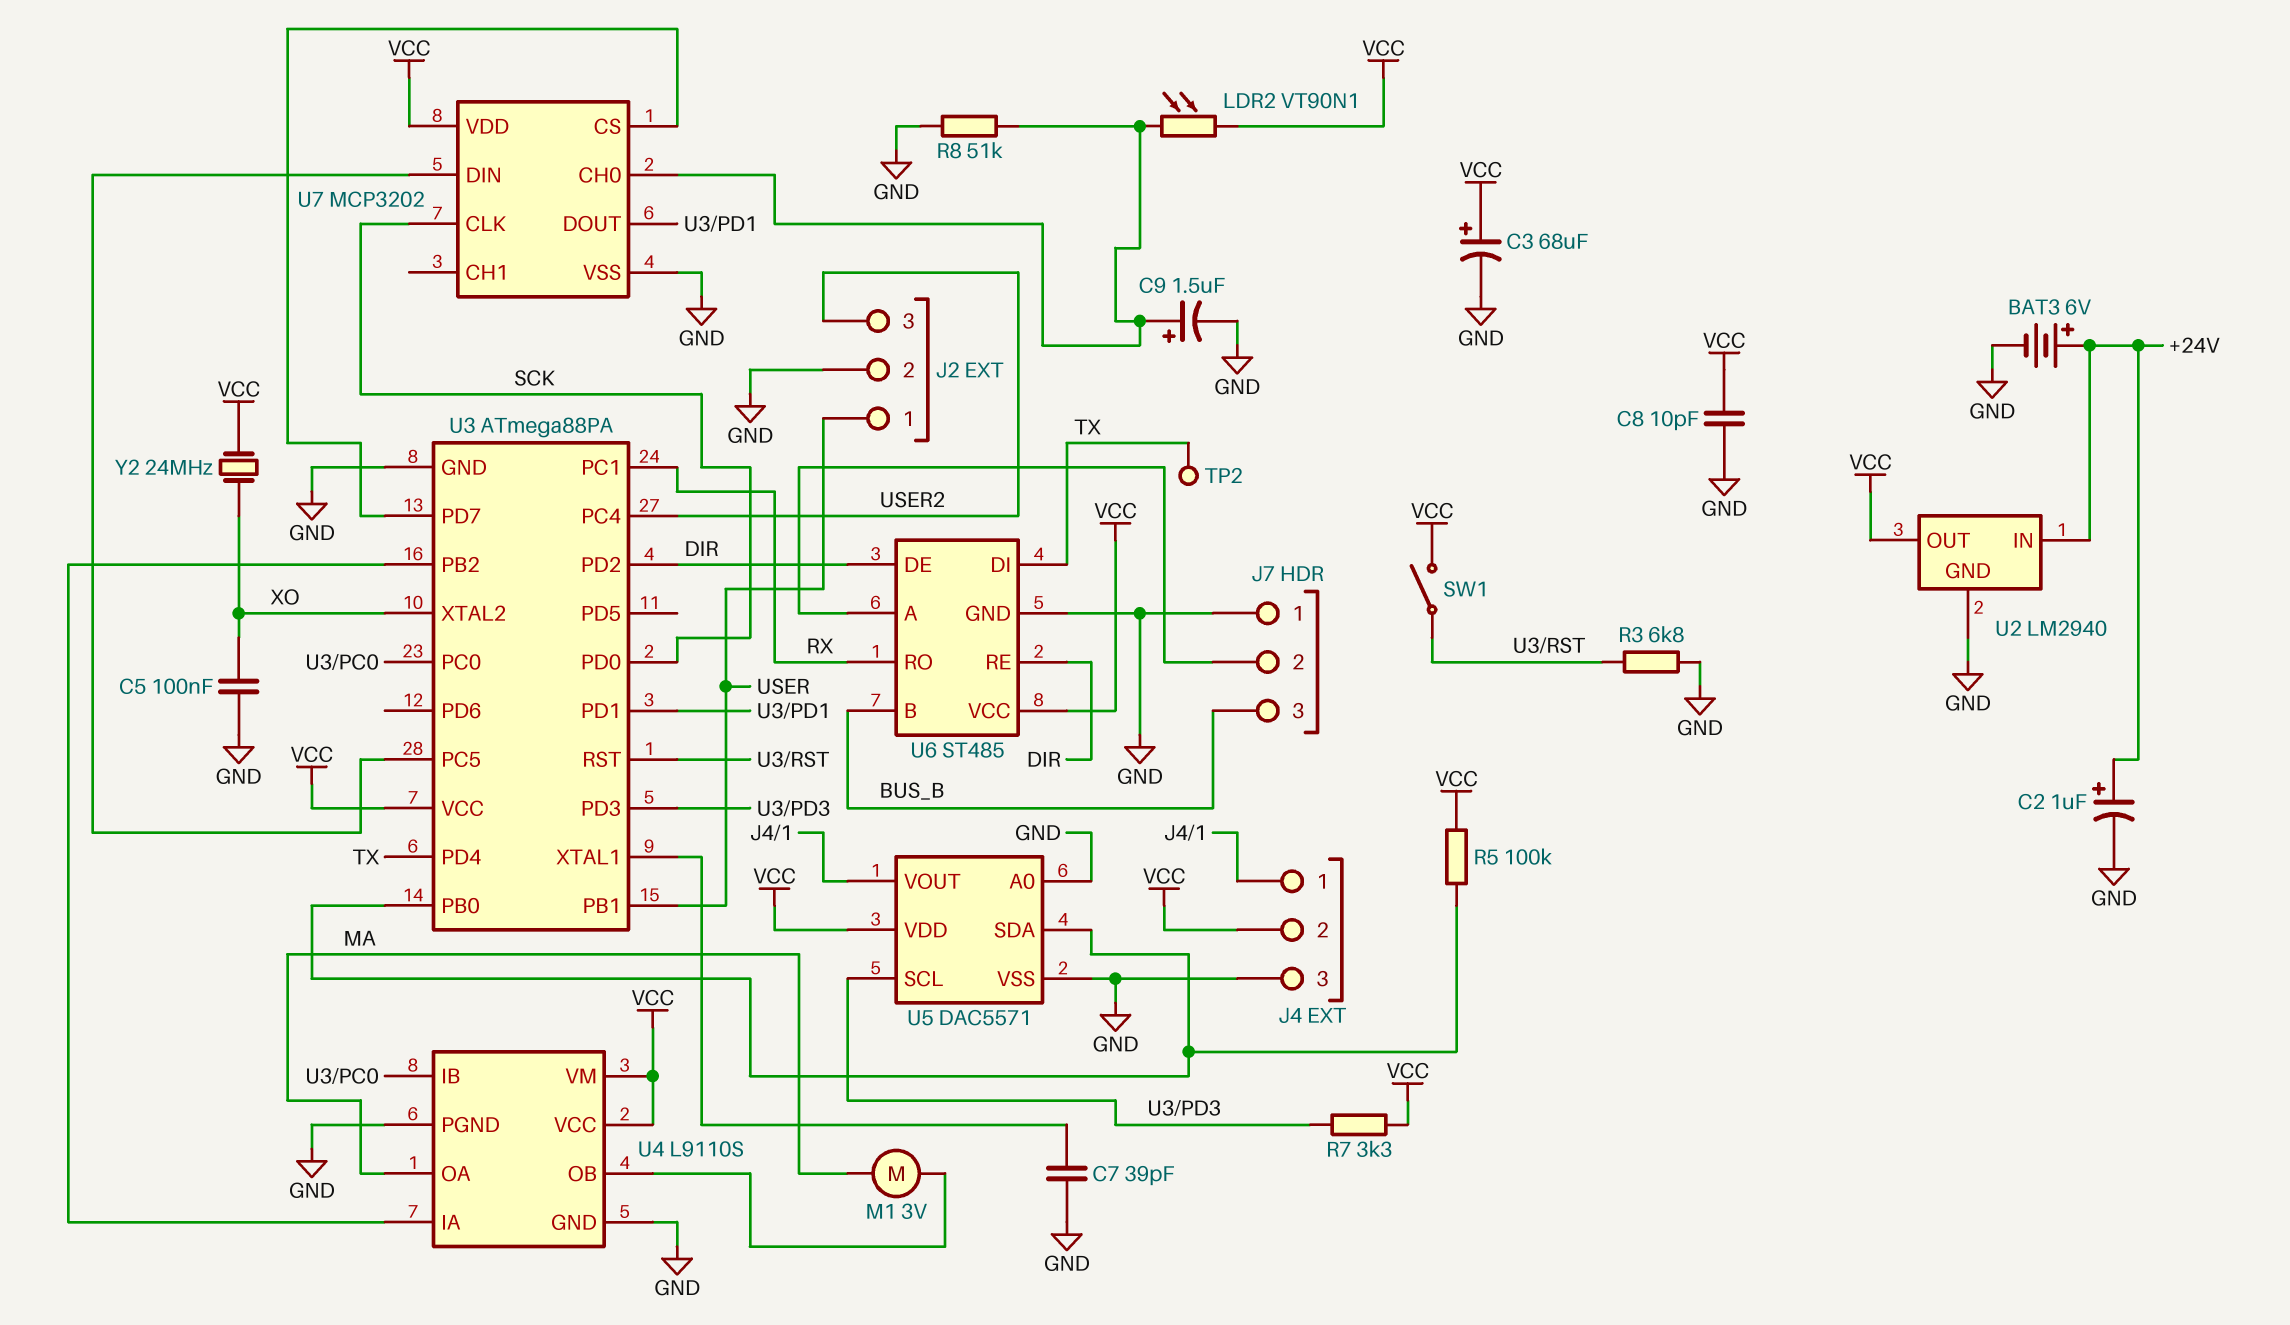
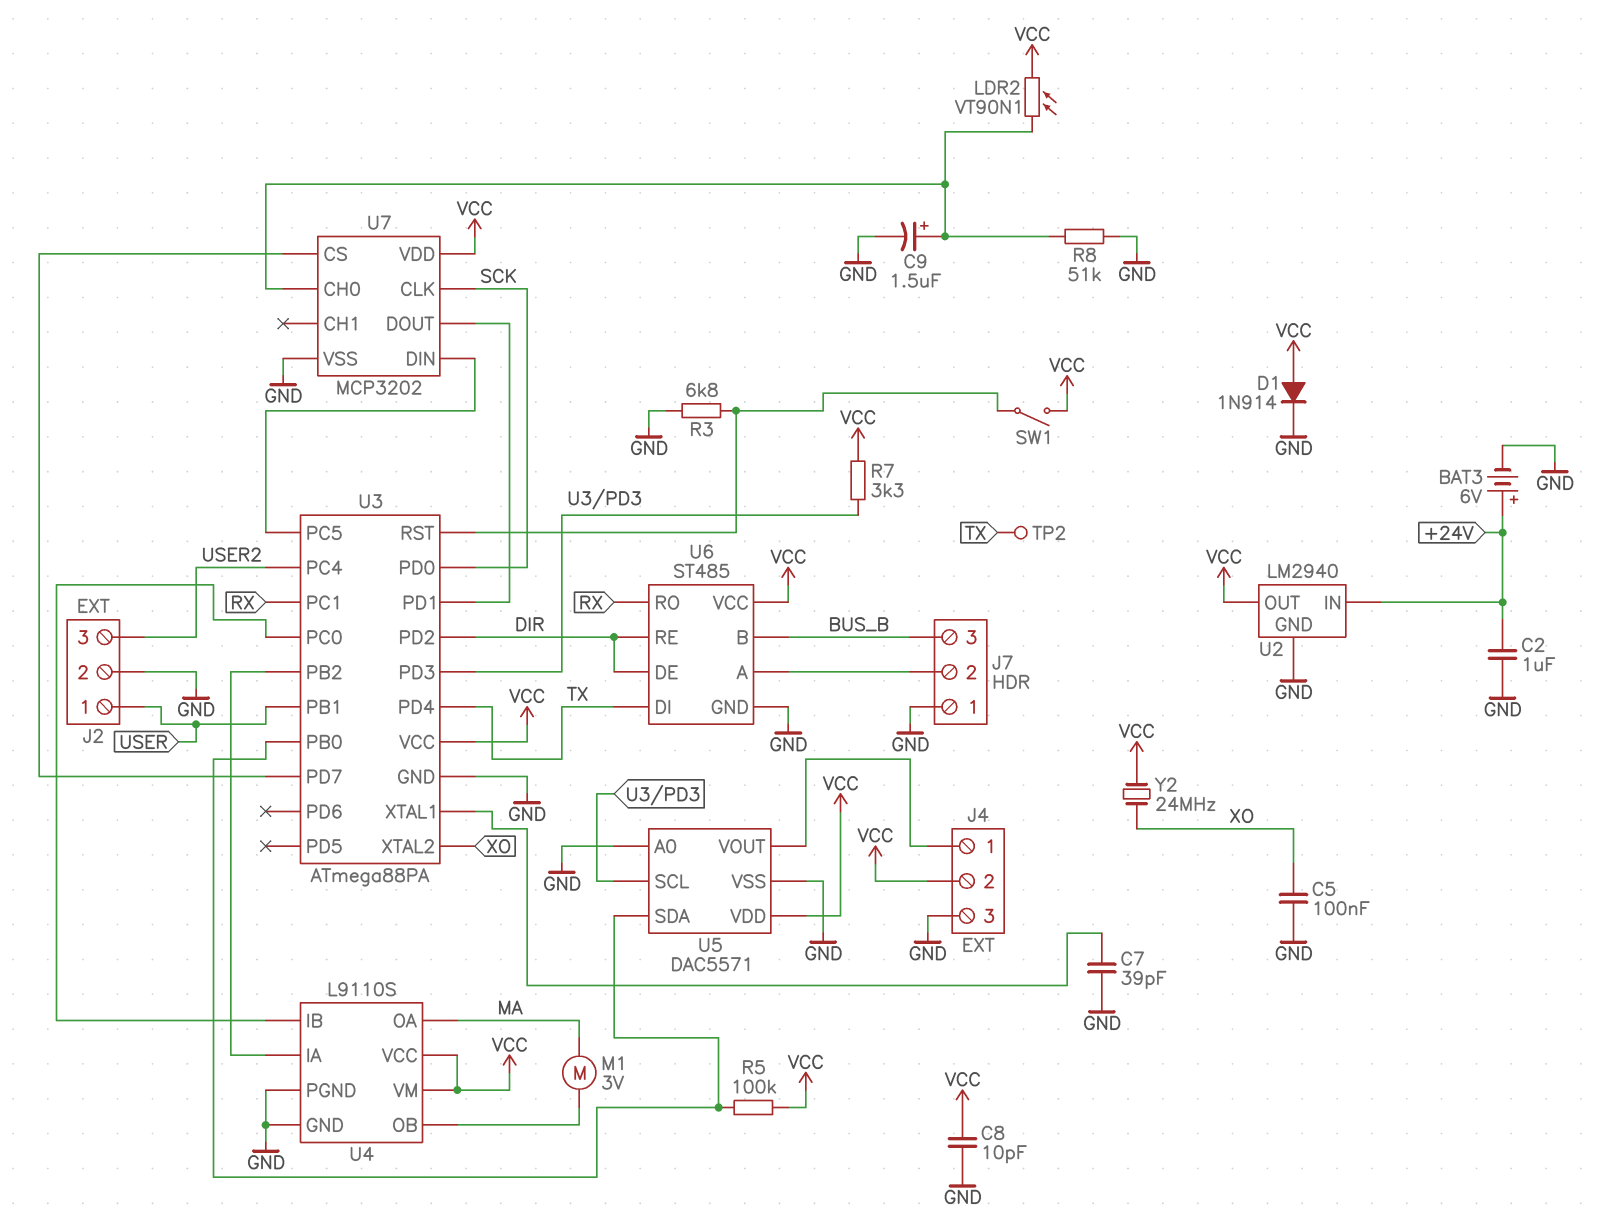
C2: 1uF (plus +24V, minus GND) -> 1uF (+24V, GND)
C3: 68uF (plus VCC, minus GND) -> none
D1: none -> diode 1N914 (A VCC, K GND)

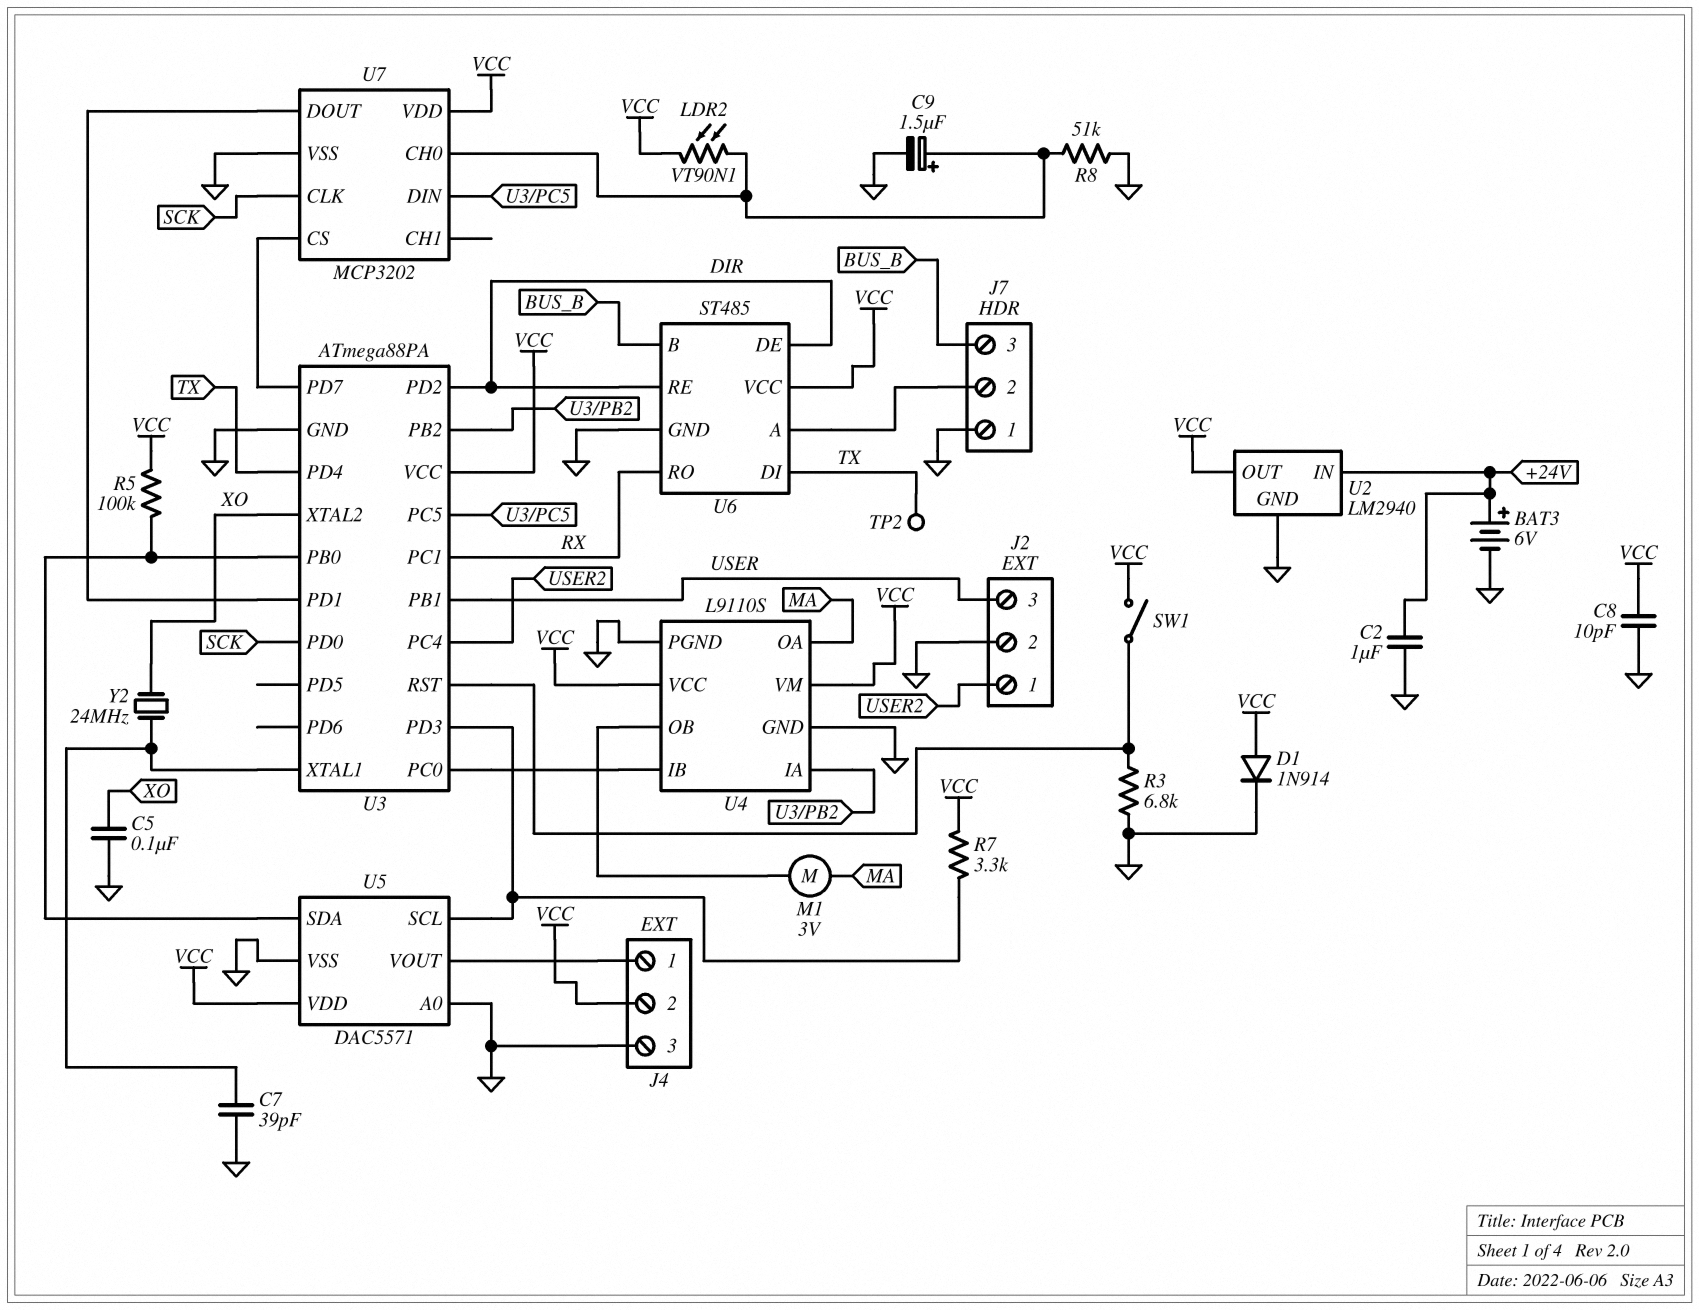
J2 pin 1: USER -> USER2
J2 pin 3: USER2 -> USER
Y2: 24MHz (VCC, XO) -> 24MHz (U3/XTAL1, XO)

